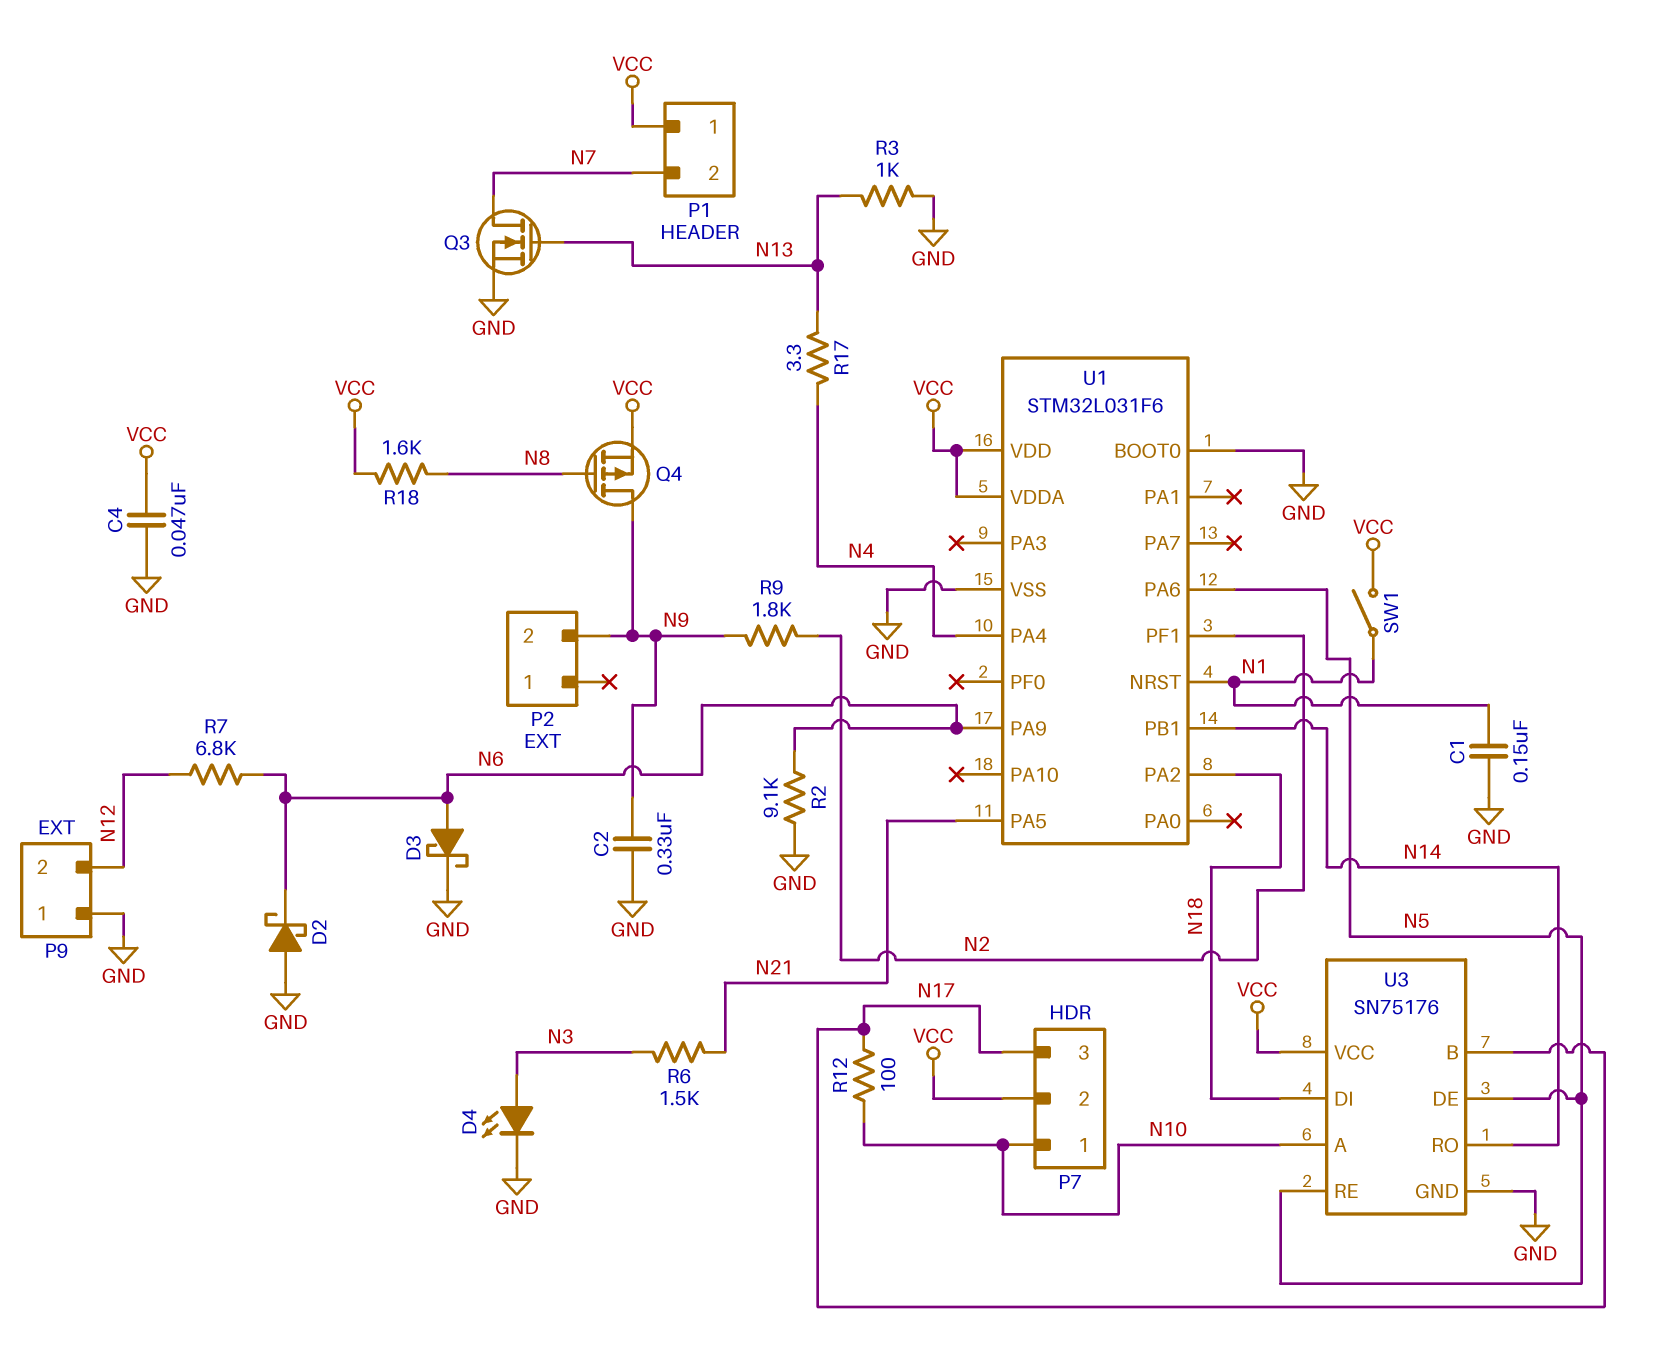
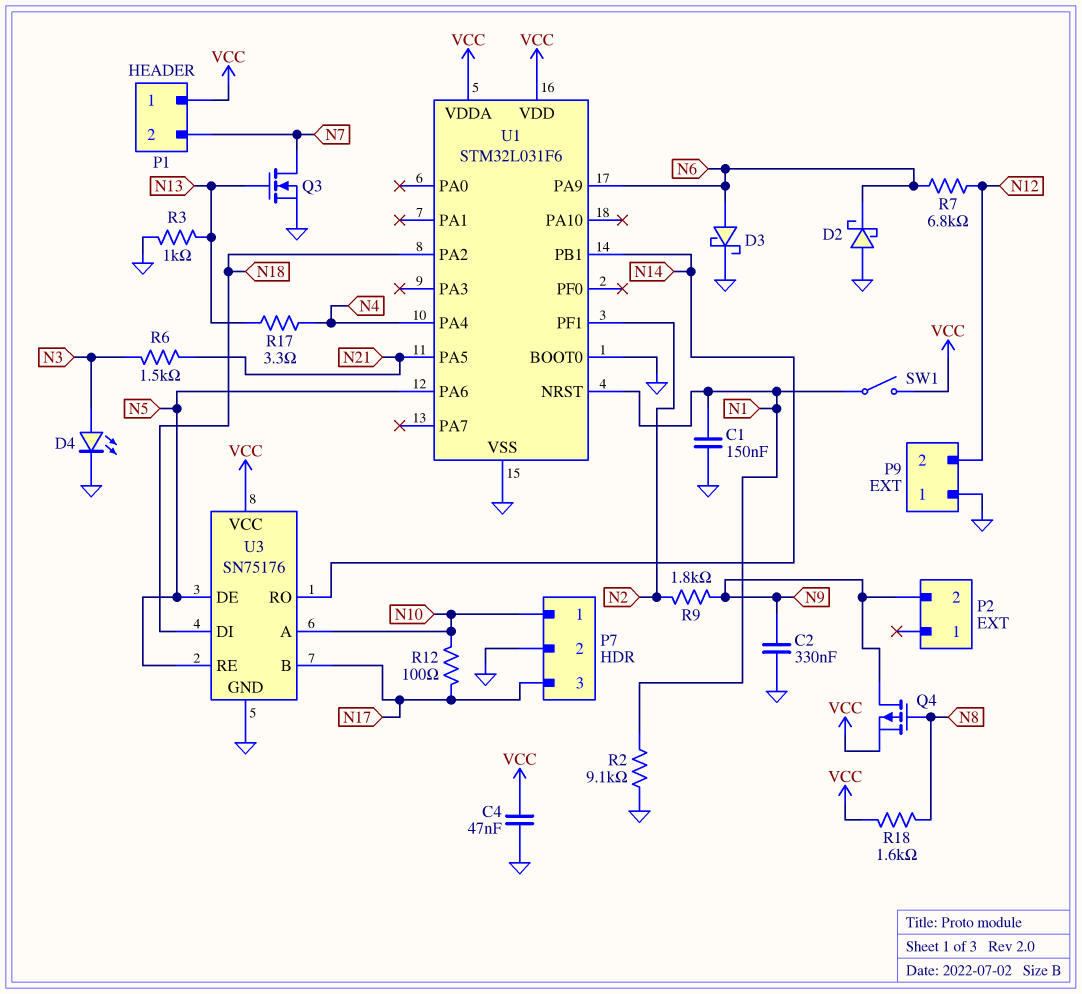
P7 pin 2: VCC -> GND
R2: 9.1k (GND, N6) -> 9.1k (GND, N1)

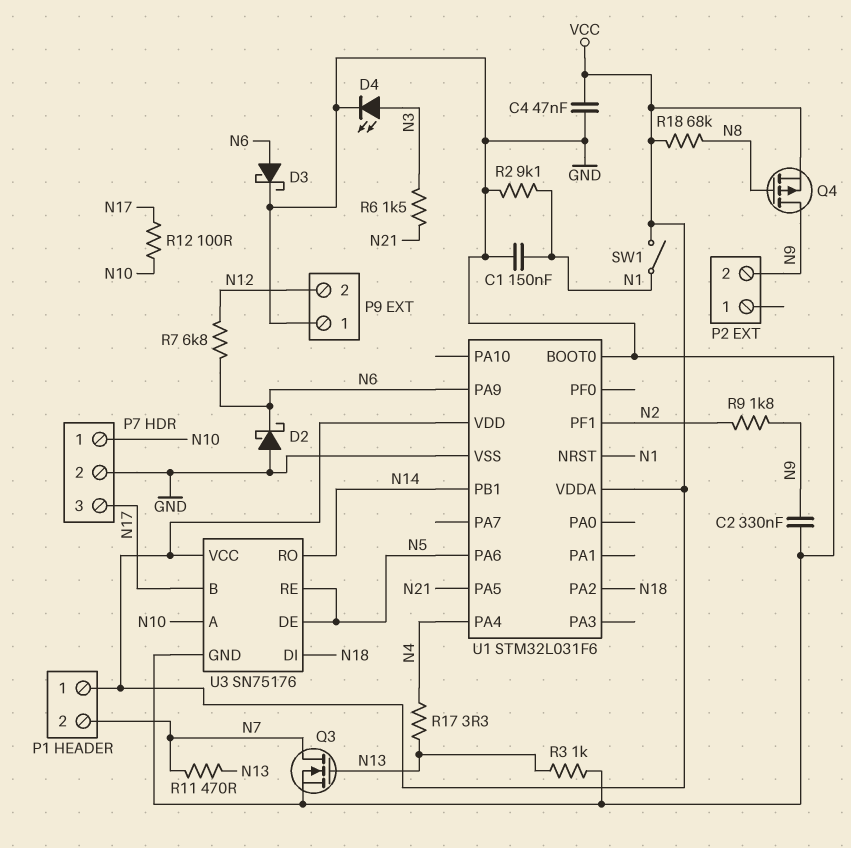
R11: none -> 470 (N7, N13)
R18: 1.6k (N8, VCC) -> 68k (N8, VCC)

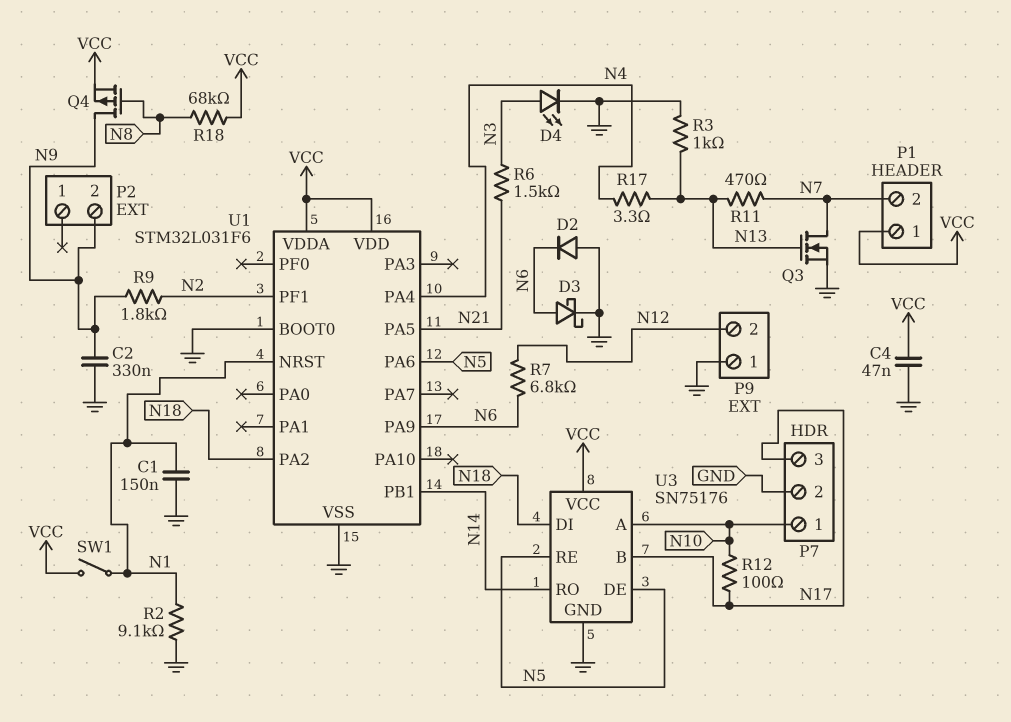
D2: schottky (A GND, K N6) -> diode (A GND, K N6)

